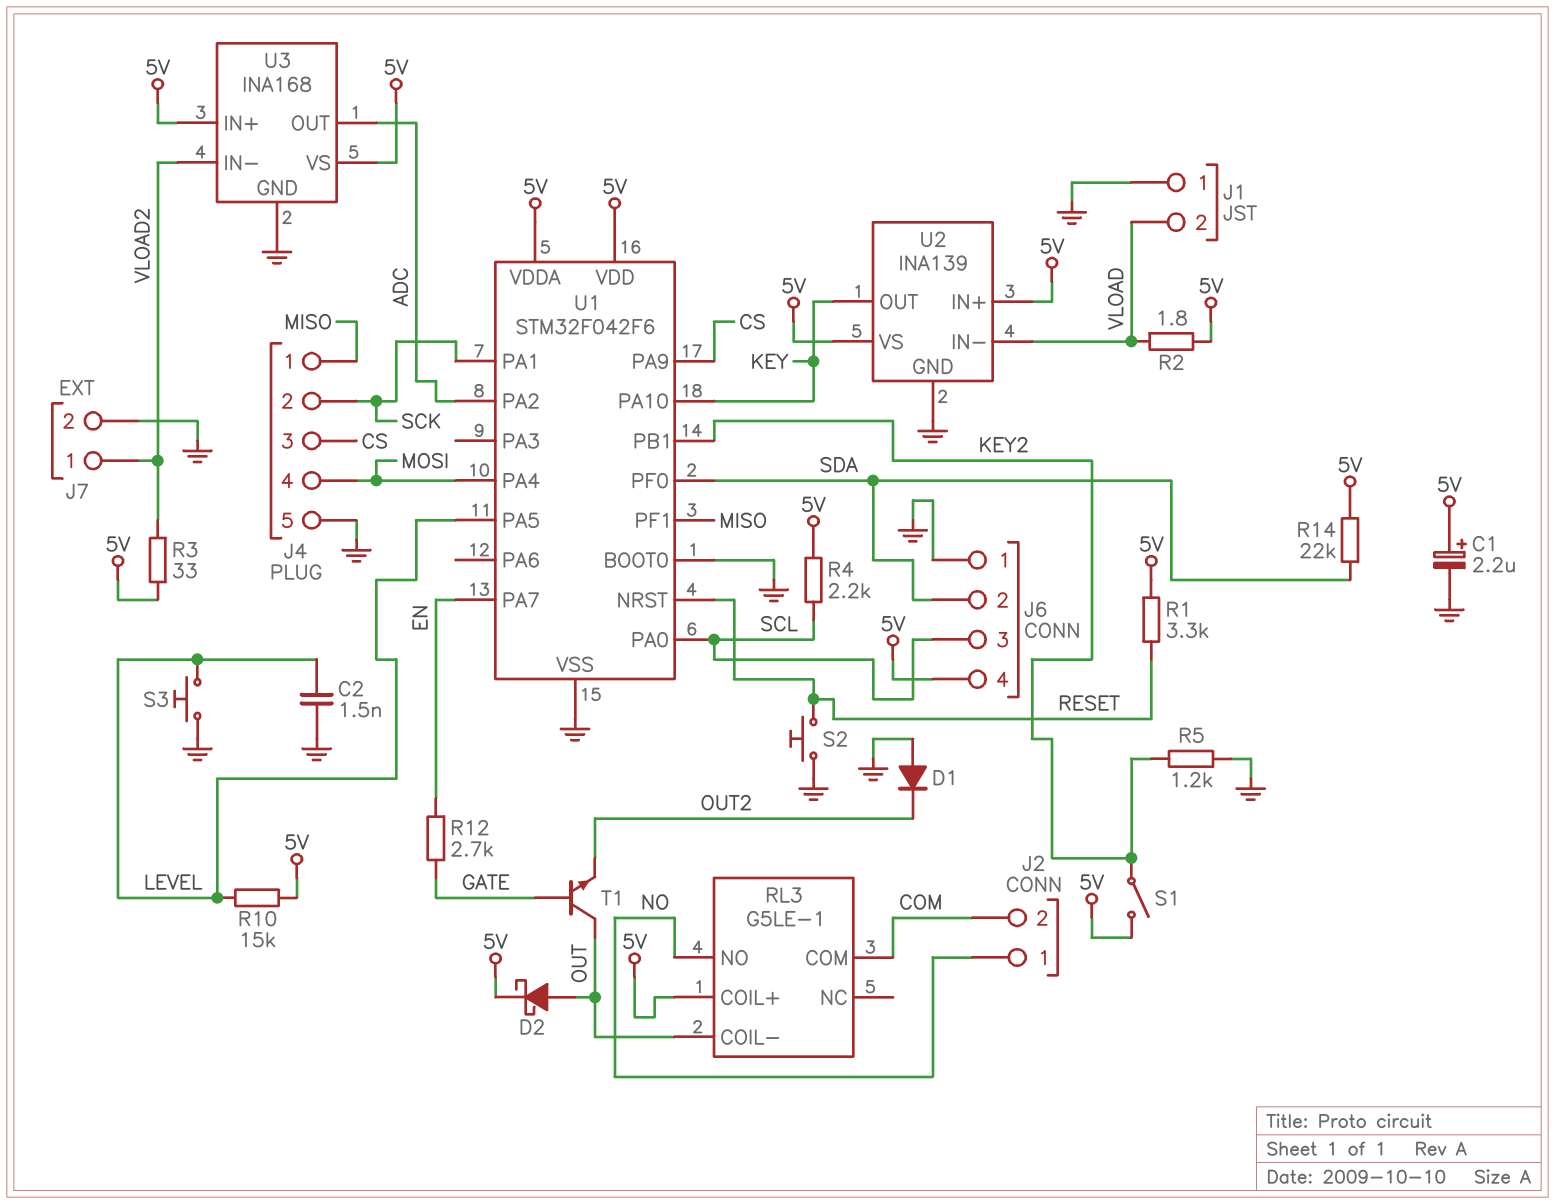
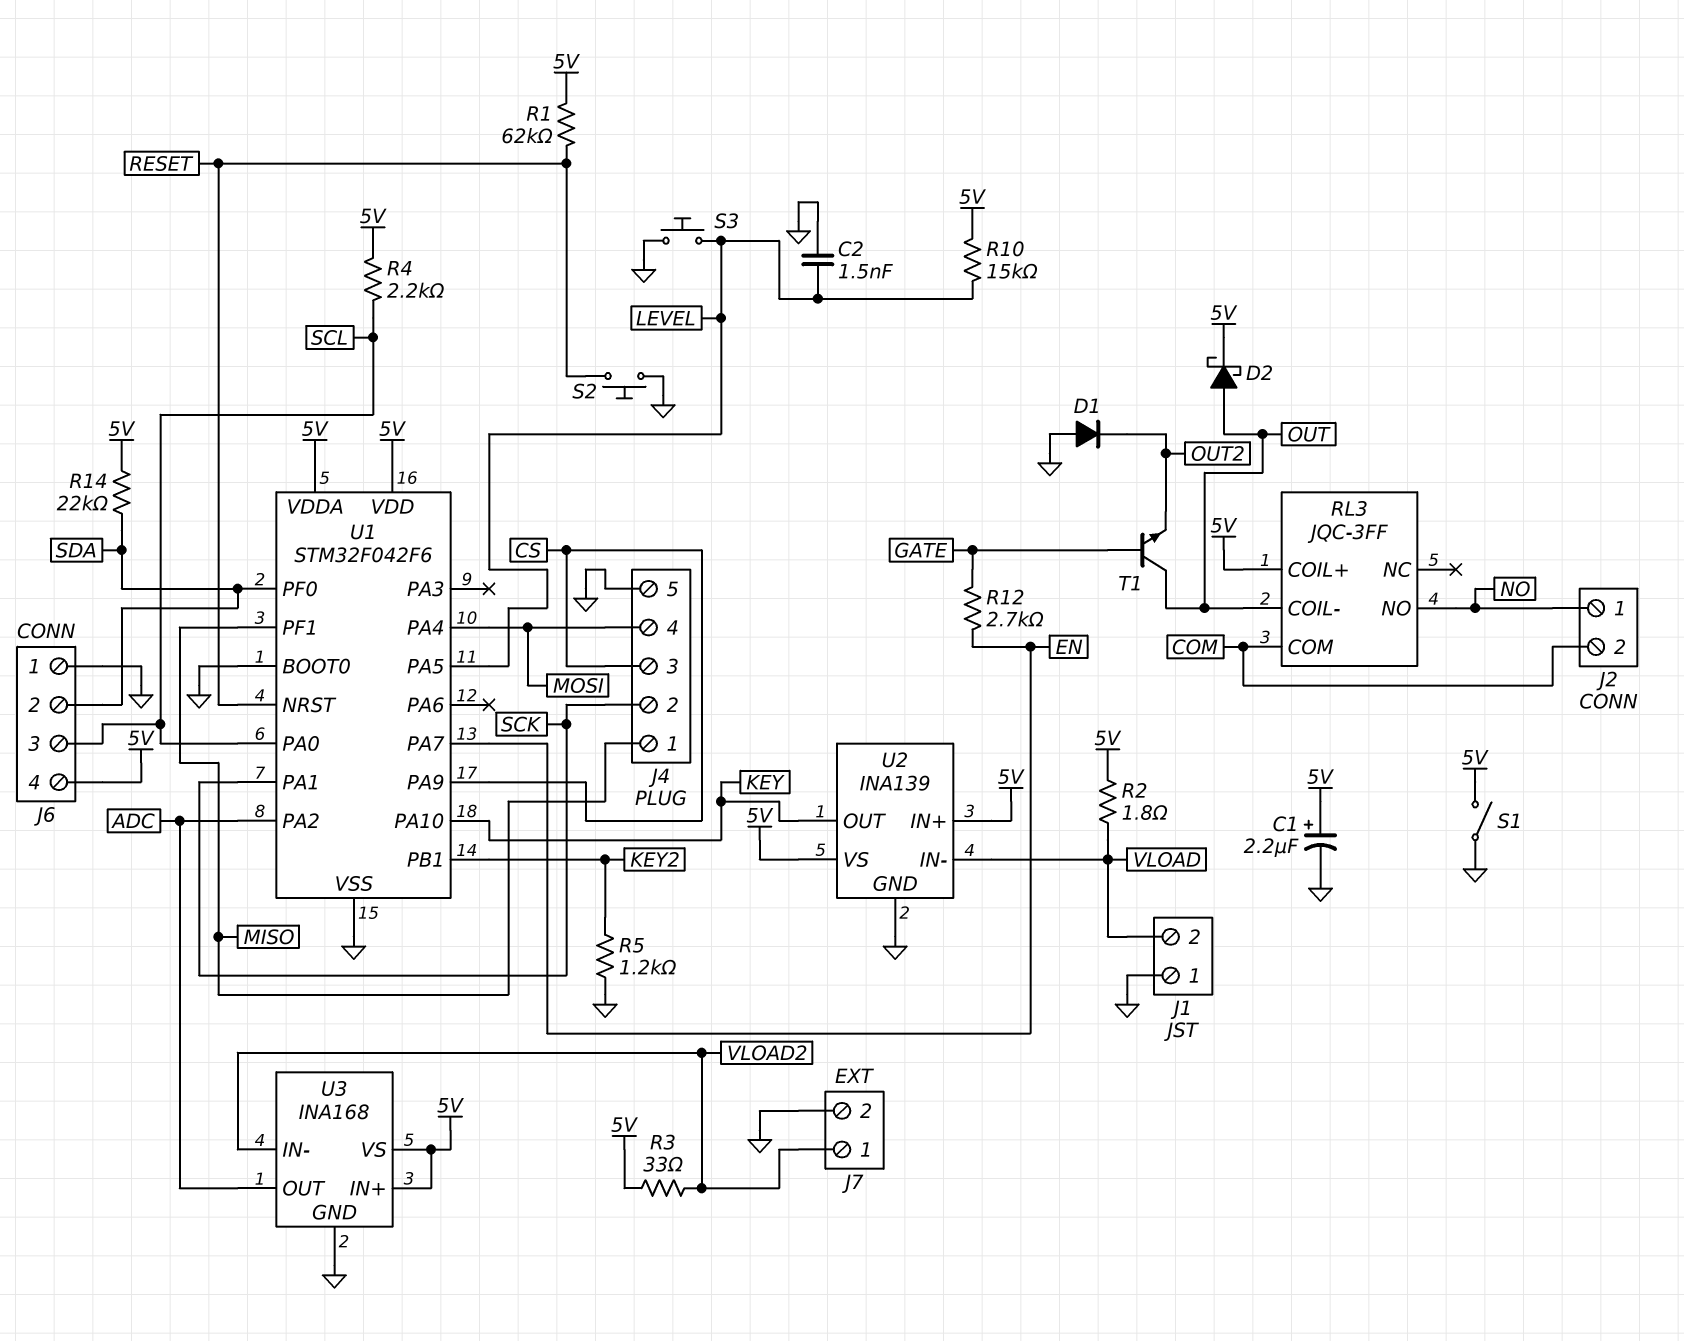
R1: 3.3k (5V, RESET) -> 62k (5V, RESET)
RL3: G5LE-1 -> JQC-3FF
S1: switch (5V, KEY2) -> switch (5V, GND)

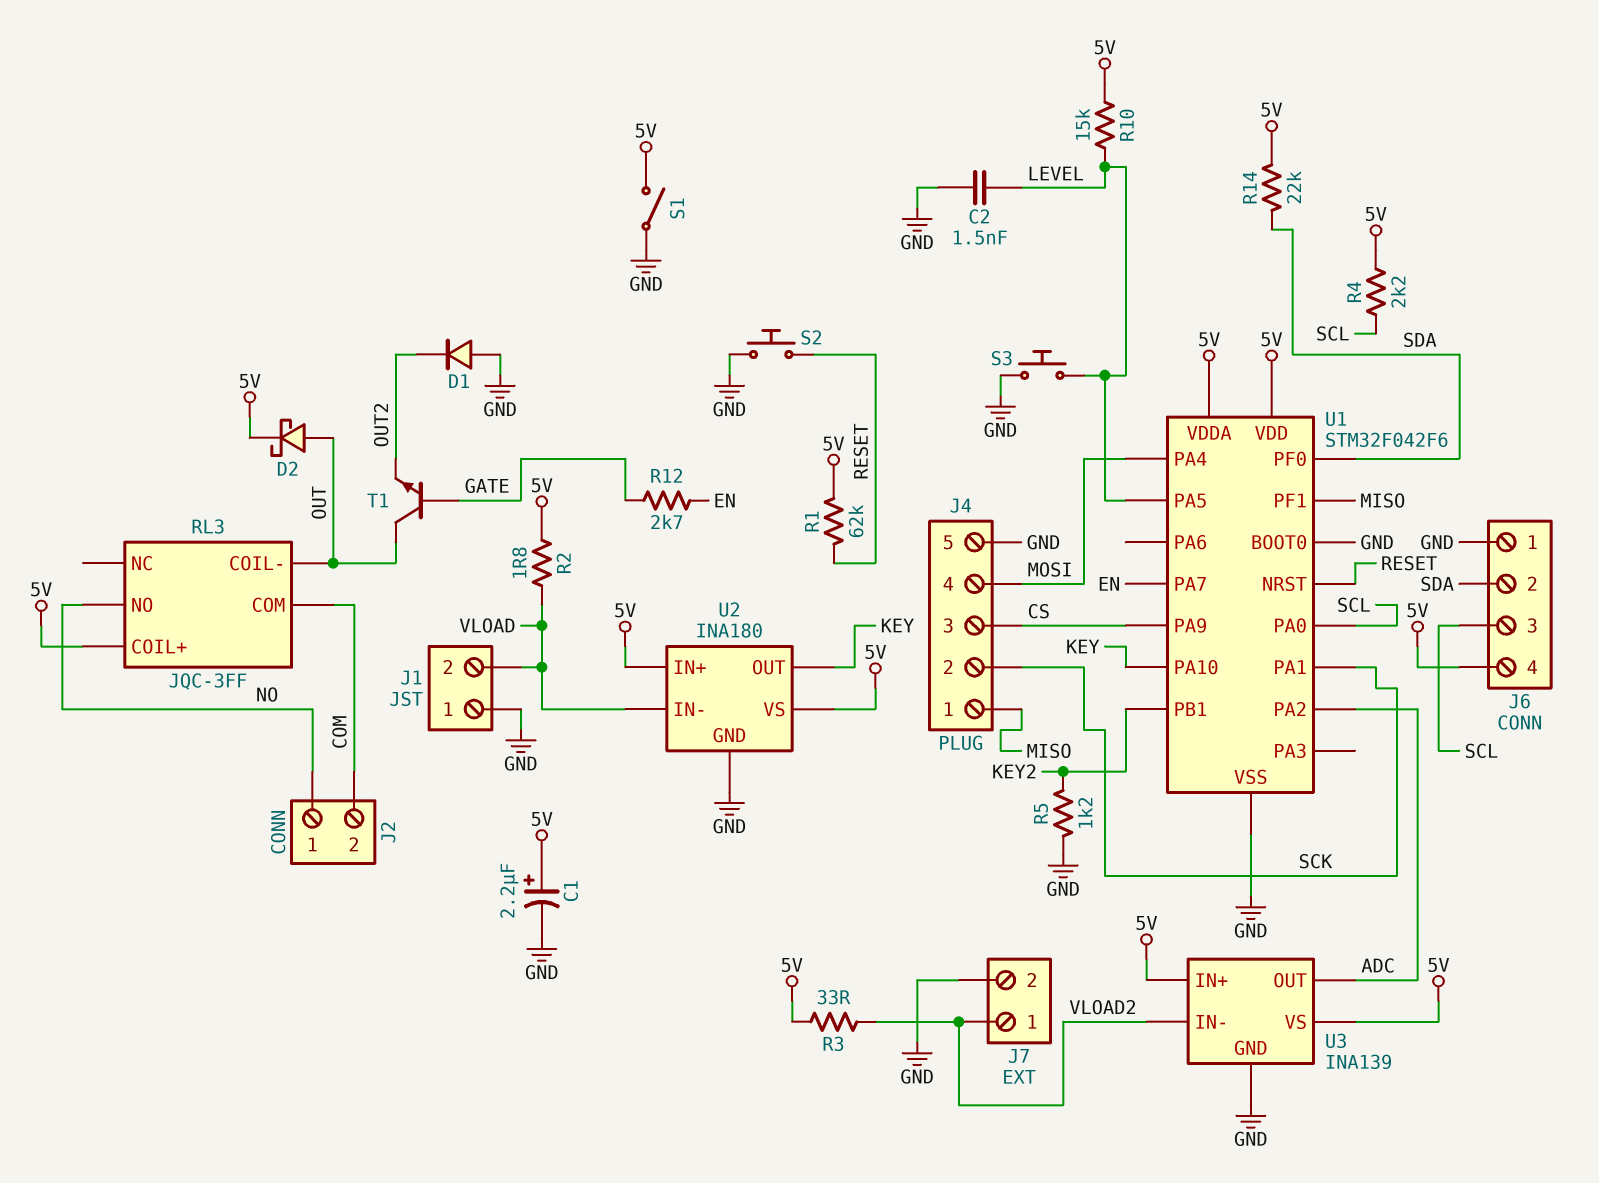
U2: INA139 -> INA180
U3: INA168 -> INA139

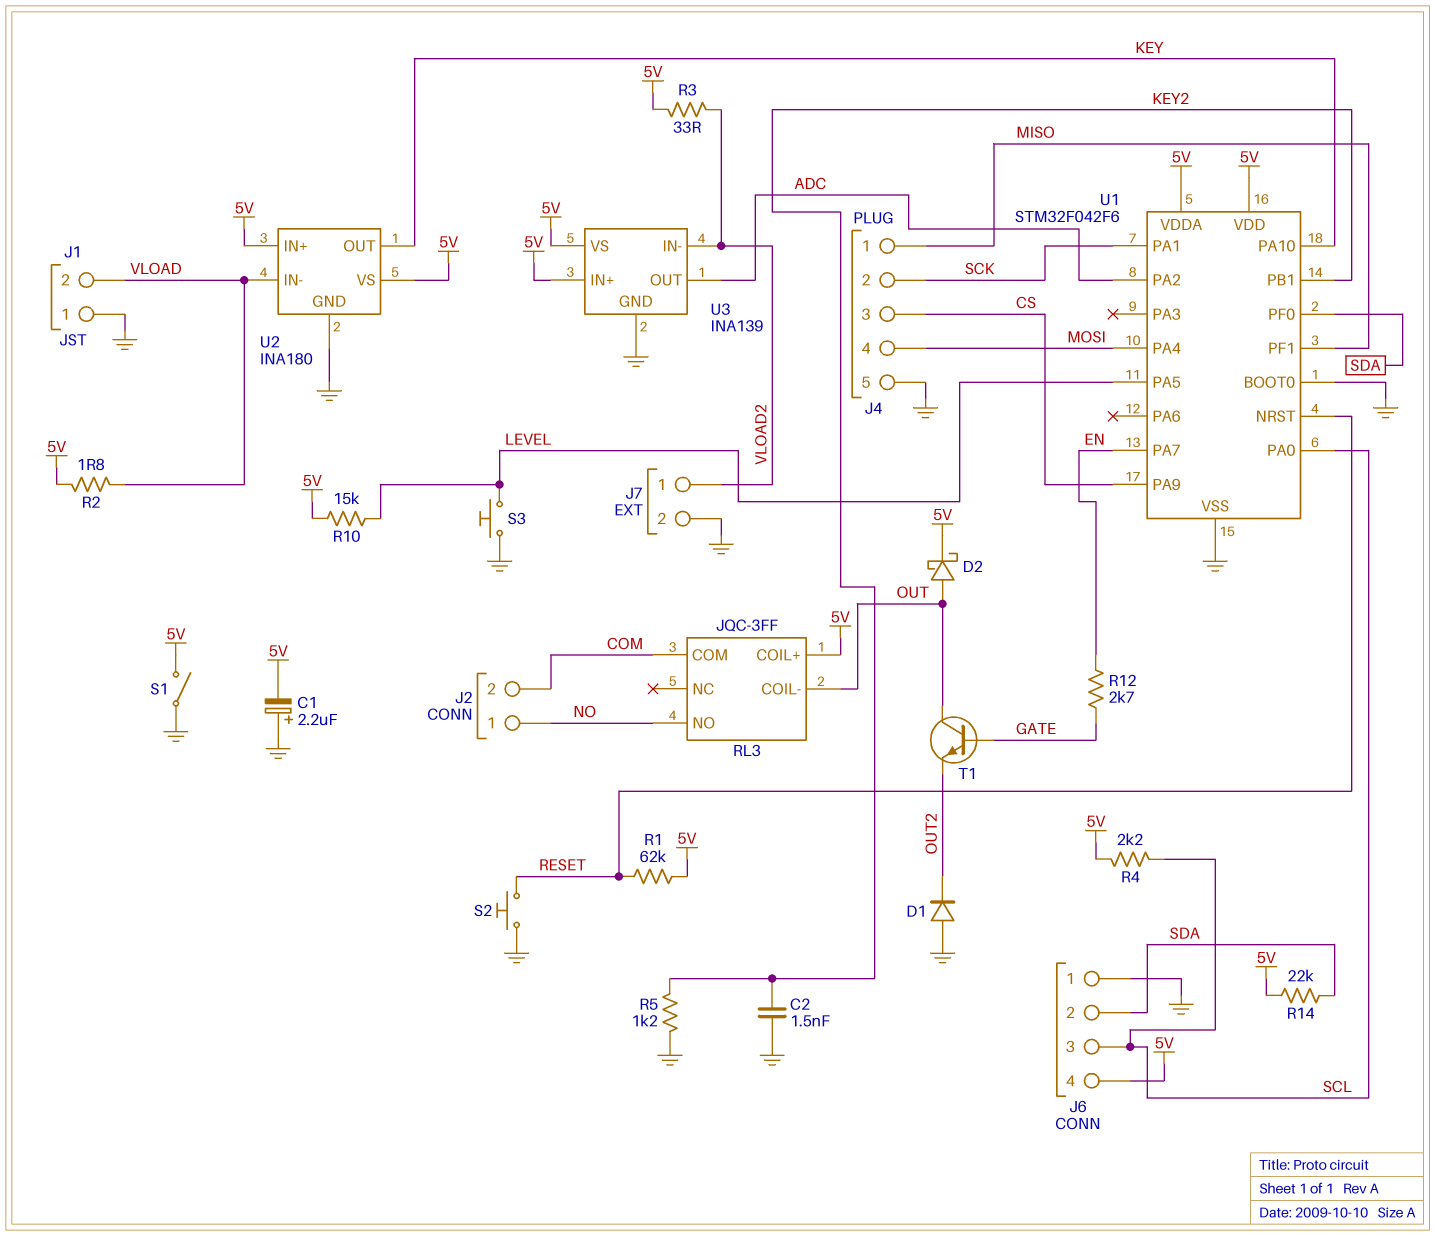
C1: 2.2uF (plus 5V, minus GND) -> 2.2uF (plus GND, minus 5V)
C2: 1.5nF (GND, LEVEL) -> 1.5nF (GND, KEY2)

